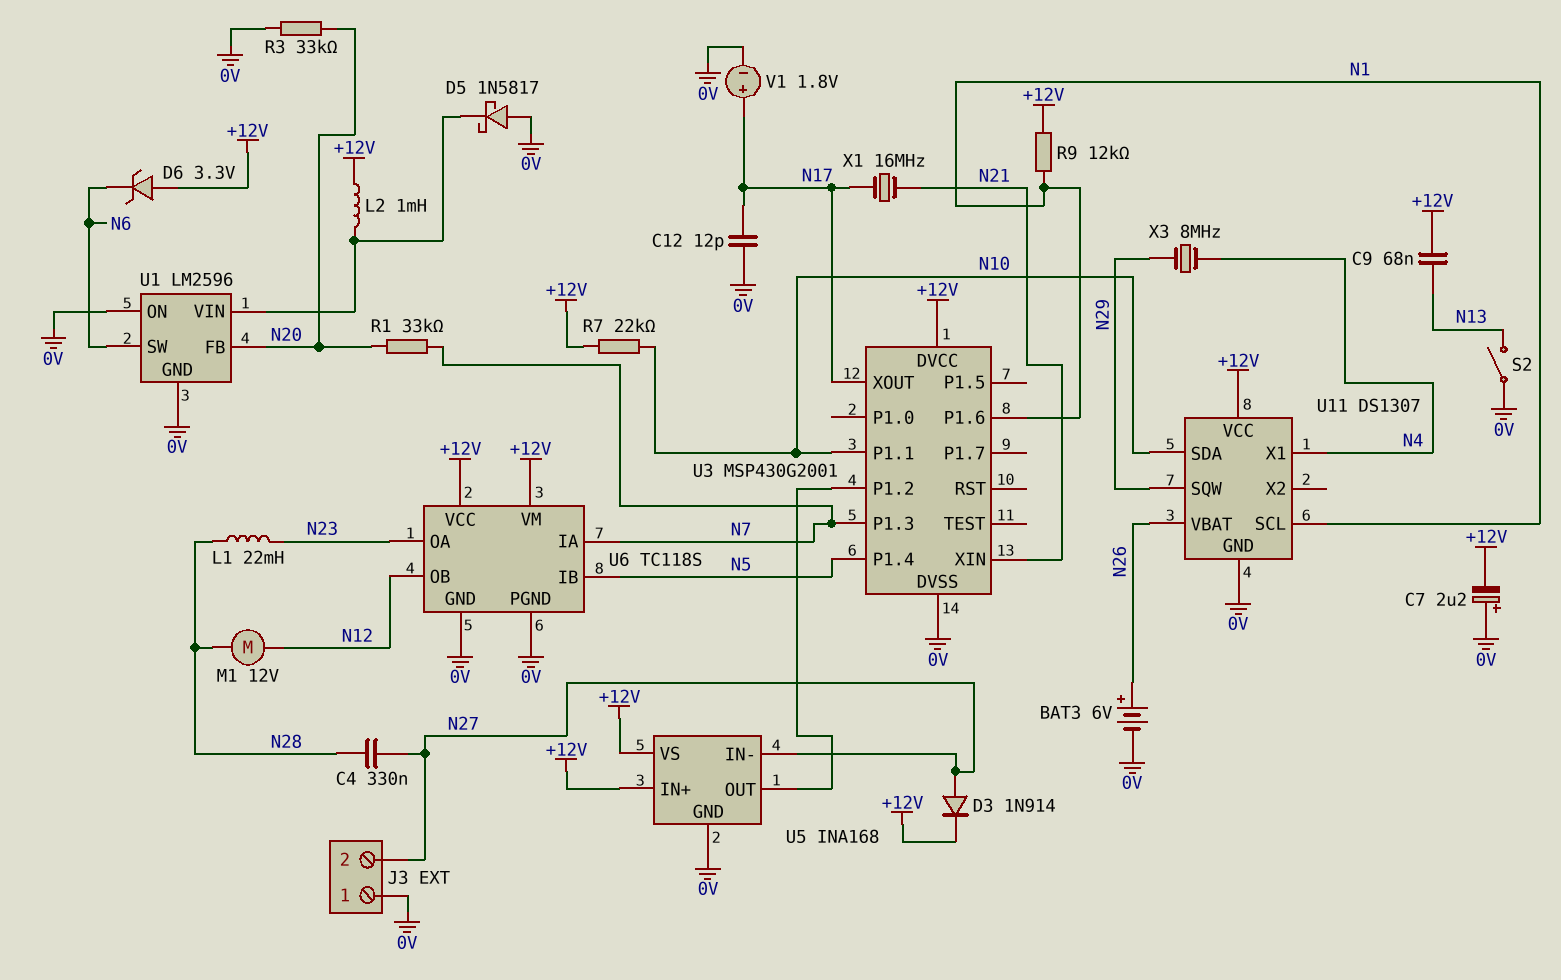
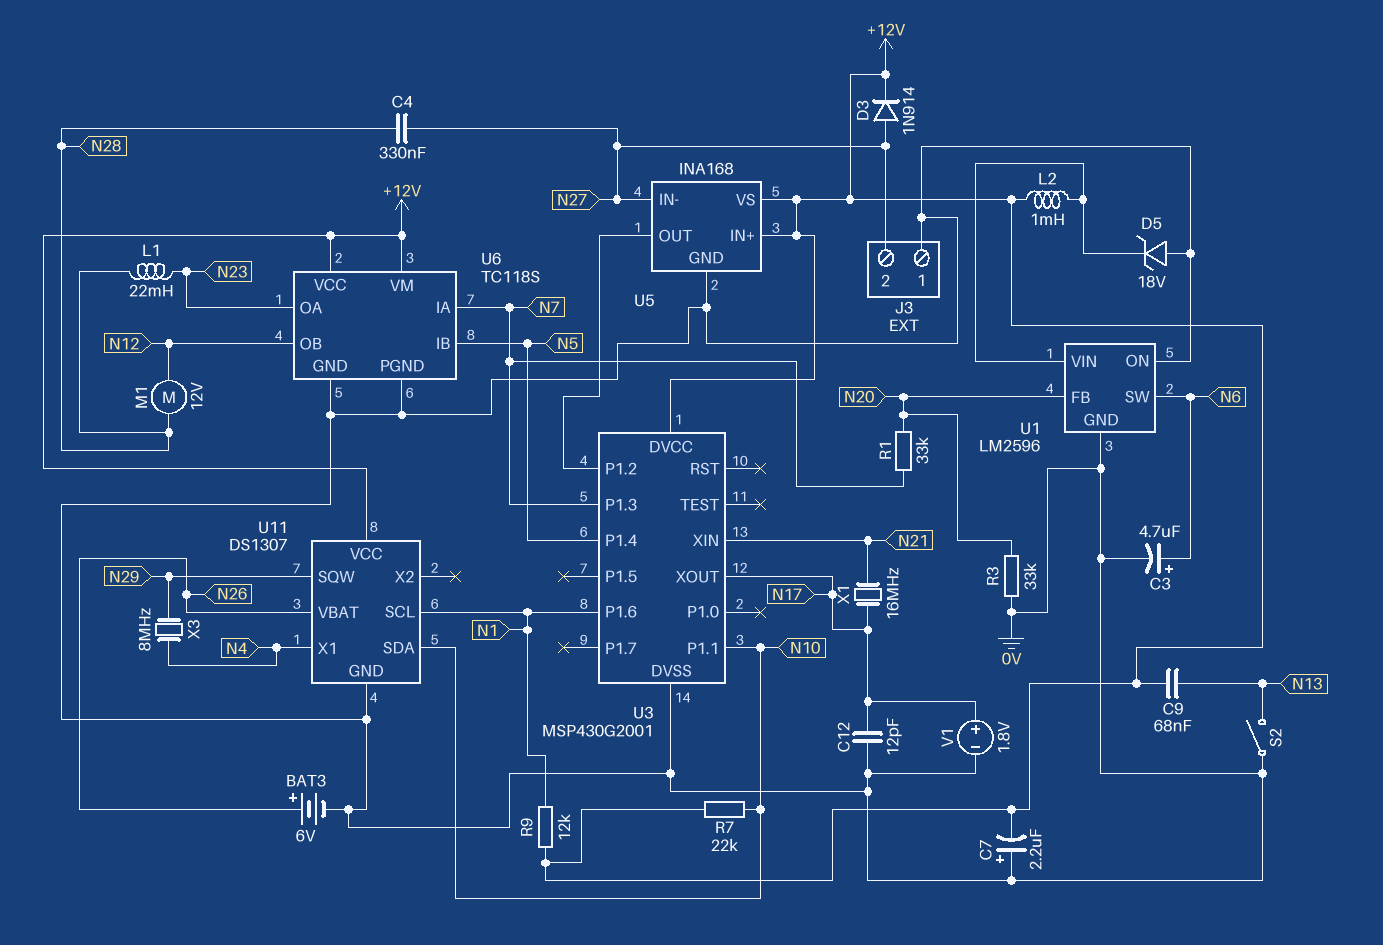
C3: none -> 4.7uF (plus N6, minus 0V)
D5: schottky 1N5817 (A 0V, K U1/VIN) -> zener 18V (A 0V, K U1/VIN)
D6: zener 3.3V (A +12V, K N6) -> none

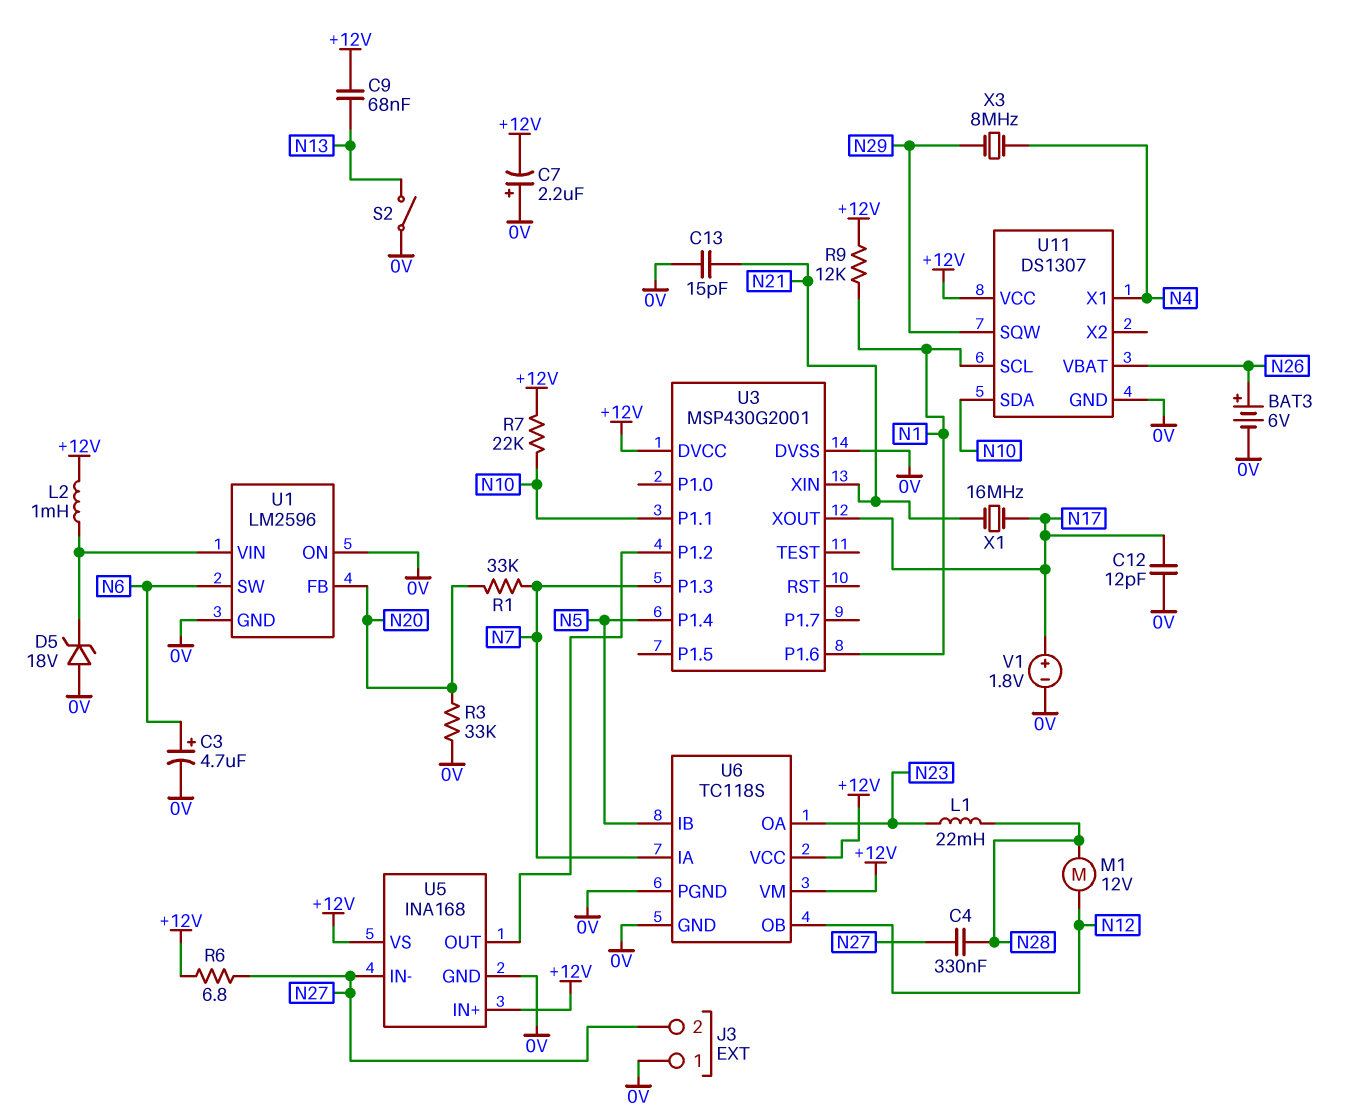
C13: none -> 15pF (0V, N21)
D3: diode 1N914 (A N27, K +12V) -> none
R6: none -> 6.8 (+12V, N27)

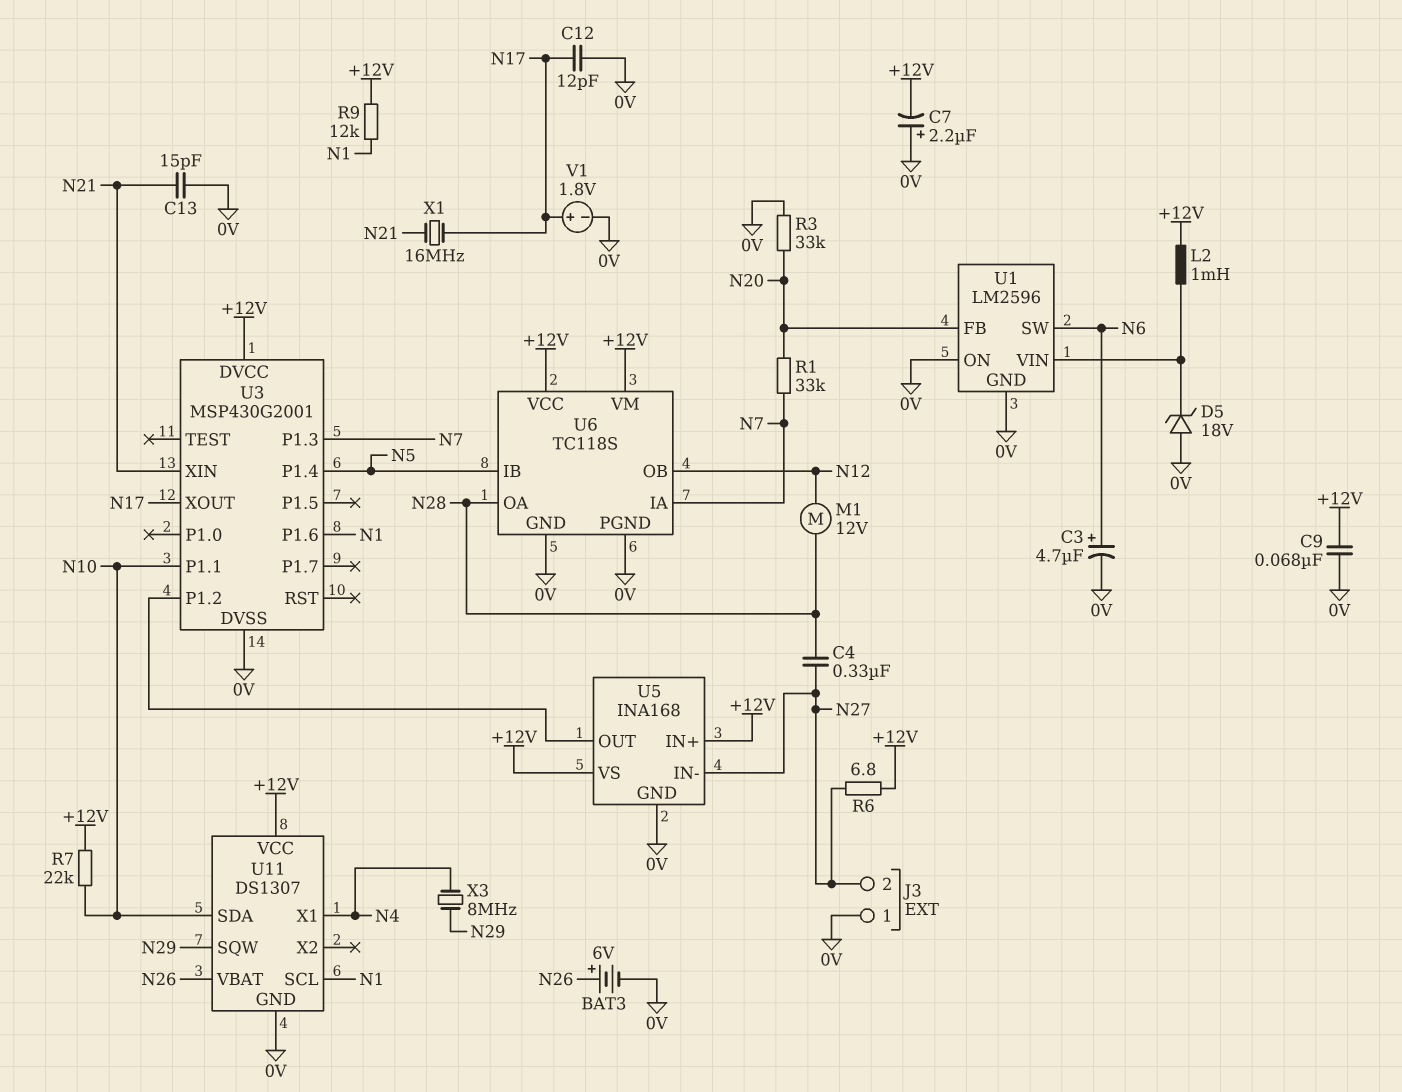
C9: 68nF (+12V, N13) -> 68nF (+12V, 0V)
L1: 22mH (N23, N28) -> none
S2: switch (0V, N13) -> none
U6 pin OA: N23 -> N28

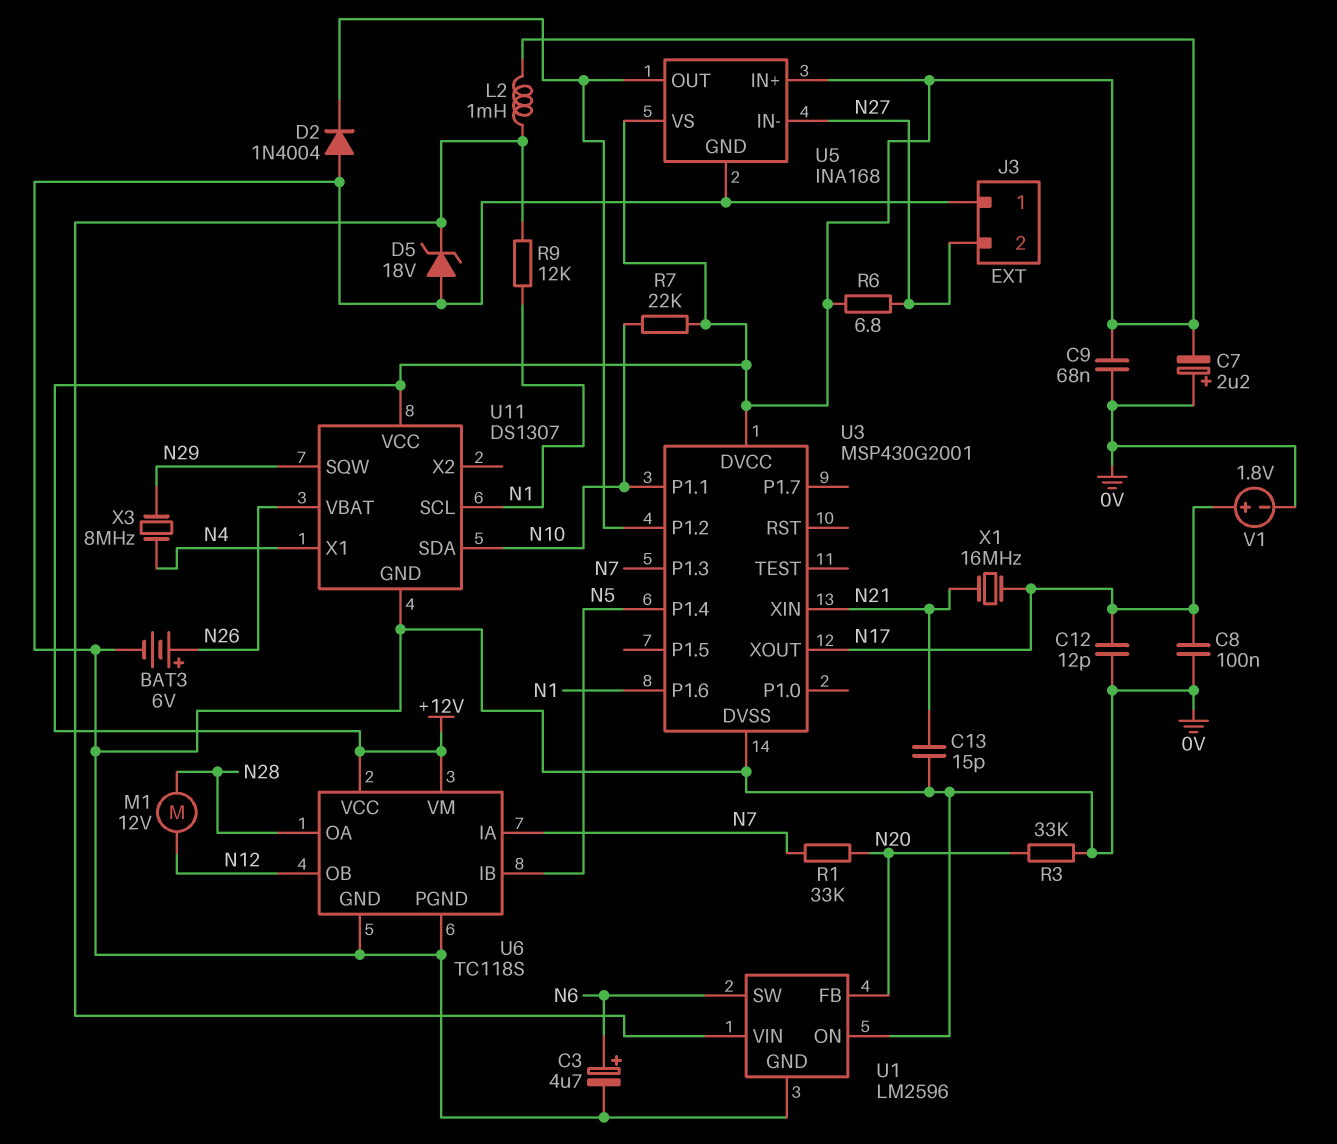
C4: 330nF (N27, N28) -> none
C8: none -> 100nF (0V, N17)
D2: none -> diode 1N4004 (A 0V, K U3/P1.2)
R9: 12k (+12V, N1) -> 12k (N1, U1/VIN)

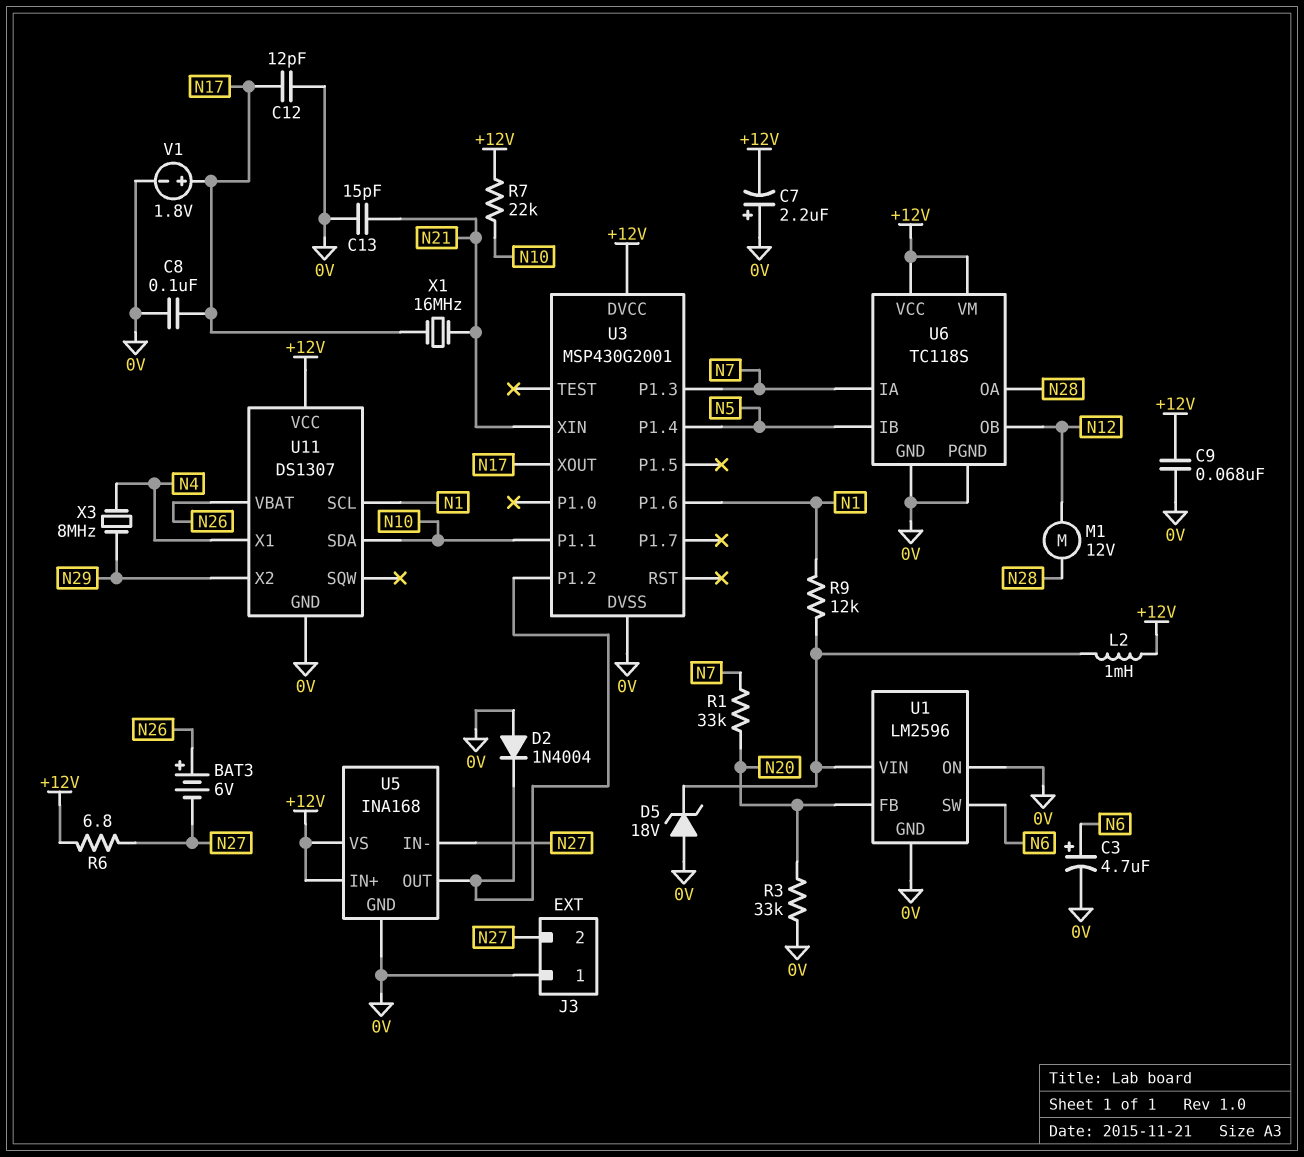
BAT3: 6V (plus N26, minus 0V) -> 6V (plus N26, minus N27)
U11 pin SQW: N29 -> none
U11 pin X2: none -> N29

